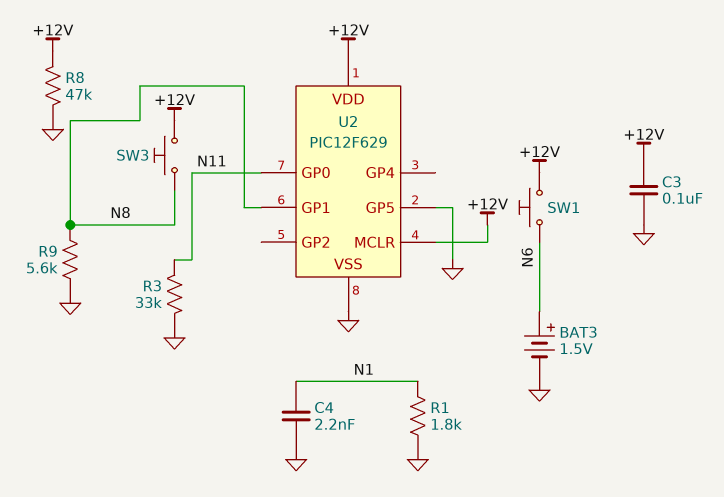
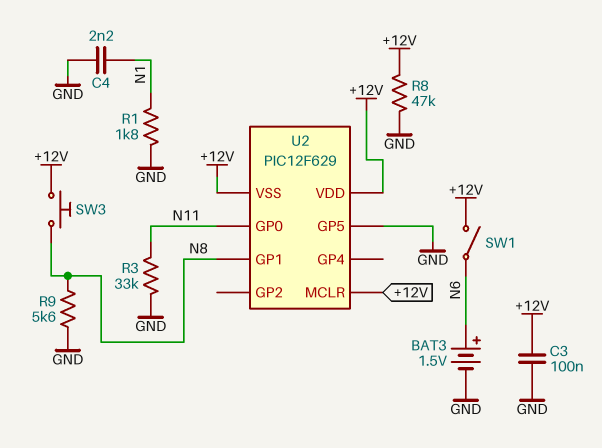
SW1: button (+12V, N6) -> switch (+12V, N6)
U2 pin VSS: GND -> +12V

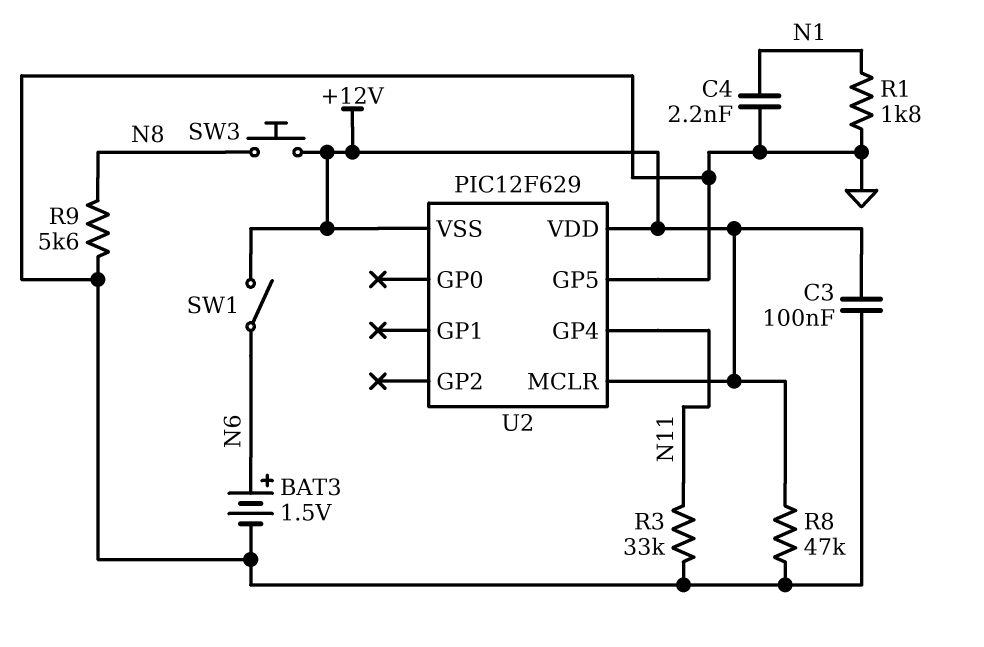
U2 pin GP0: N11 -> none
U2 pin GP1: N8 -> none
U2 pin GP4: none -> N11

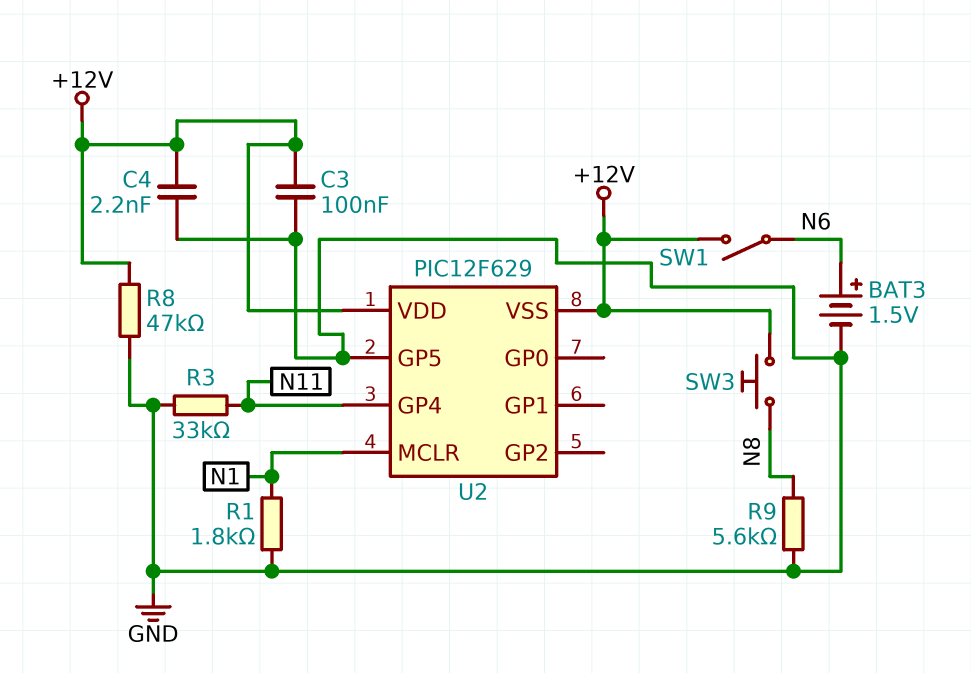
C4: 2.2nF (GND, N1) -> 2.2nF (+12V, GND)
U2 pin MCLR: +12V -> N1

